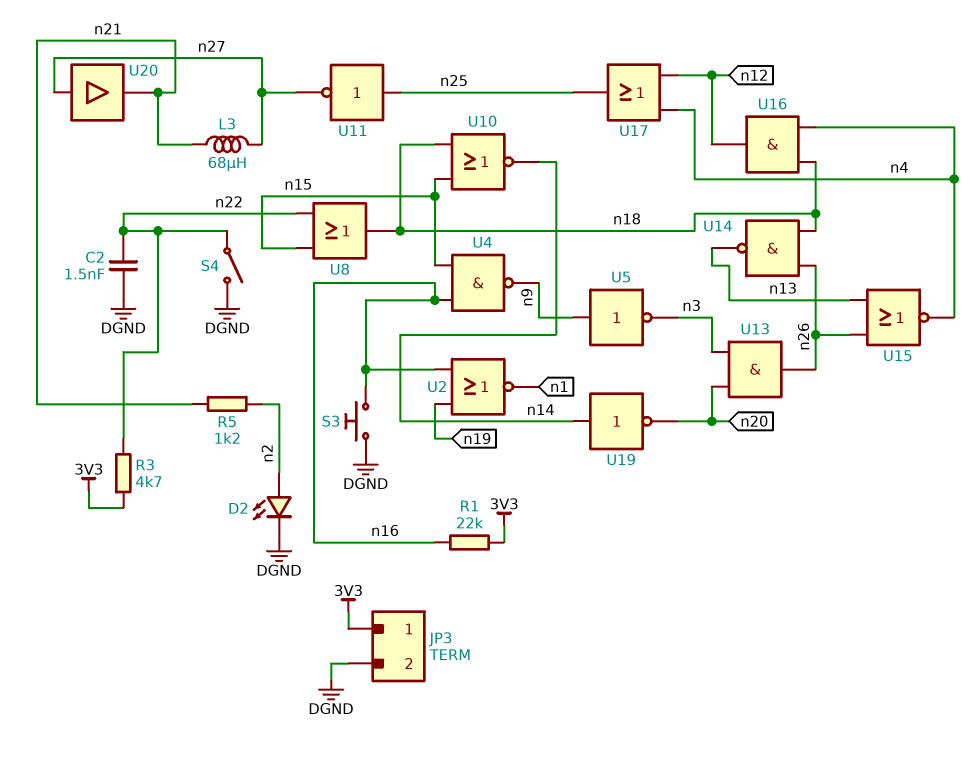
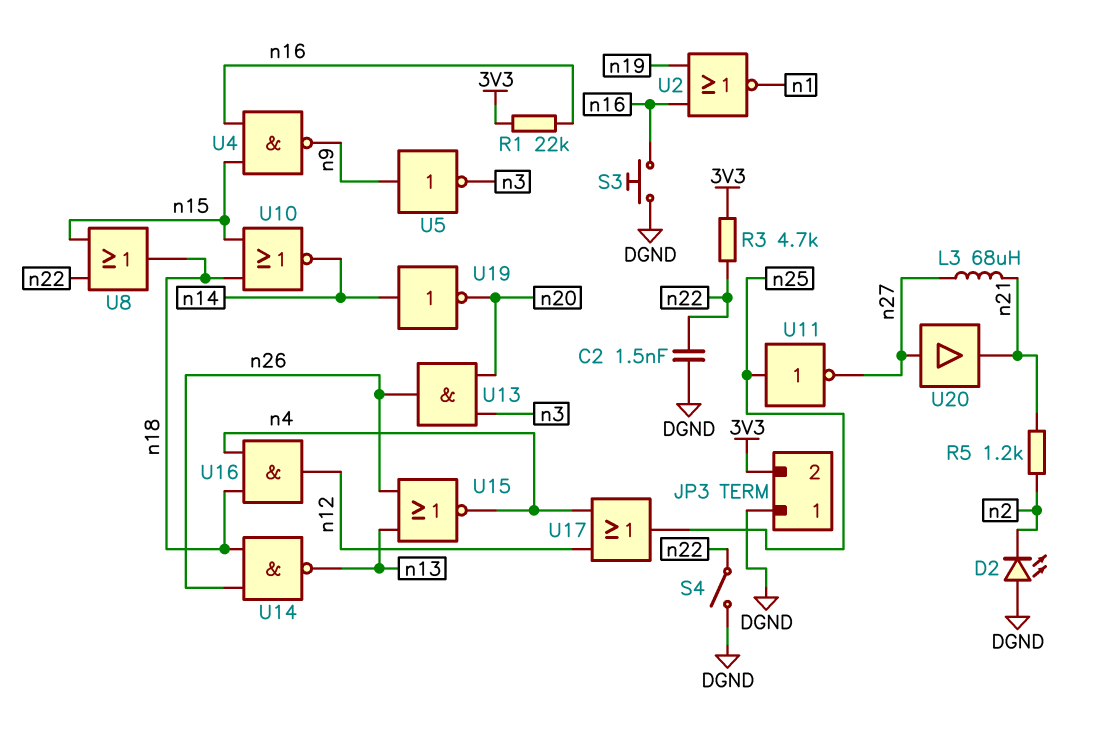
D2: LED (A n2, K DGND) -> LED (A DGND, K n2)
JP3 pin 1: 3V3 -> DGND
JP3 pin 2: DGND -> 3V3

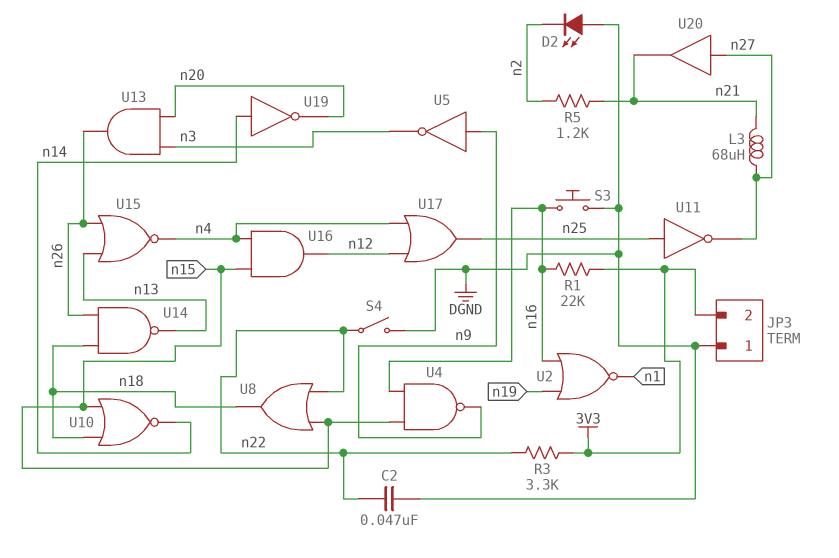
C2: 1.5nF (DGND, n22) -> 47nF (DGND, n22)
R3: 4.7k (3V3, n22) -> 3.3k (3V3, n22)
U16: AND (in n4, in n18, out n12) -> AND (in n4, in n15, out n12)

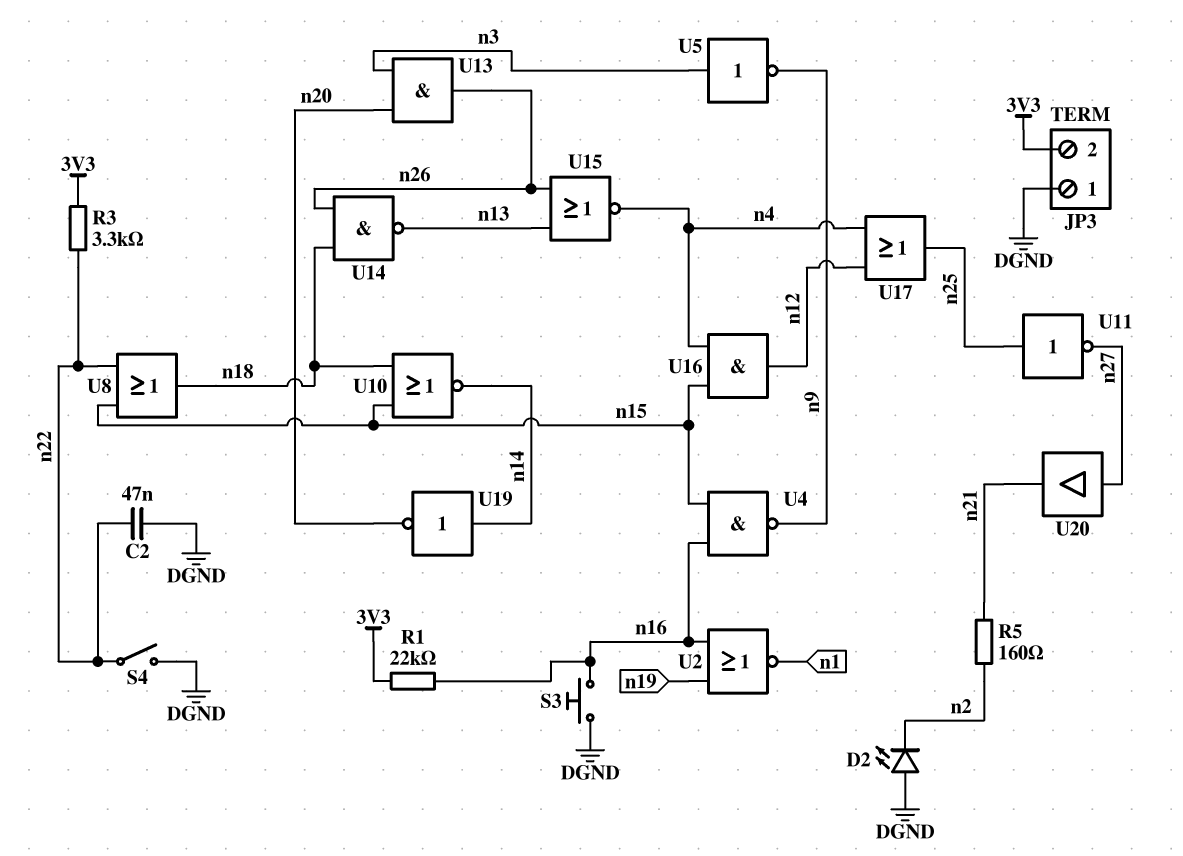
L3: 68uH (n21, n27) -> none
R5: 1.2k (n2, n21) -> 160 (n2, n21)
U5: NOT (in n9, out n3) -> NOT (in n3, out n9)

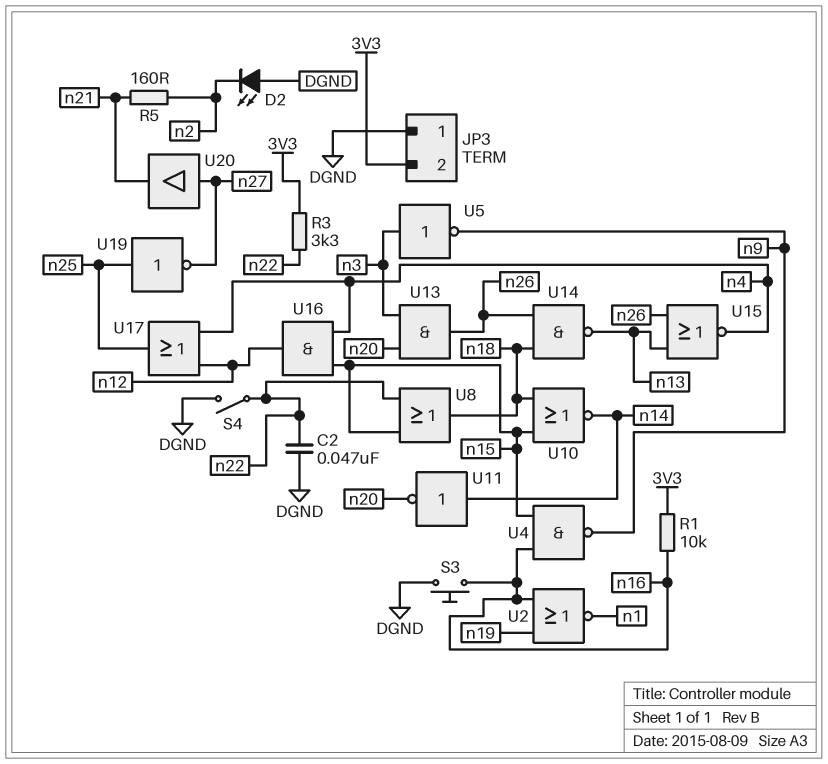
R1: 22k (3V3, n16) -> 10k (3V3, n16)
U11: NOT (in n25, out n27) -> NOT (in n14, out n20)
U19: NOT (in n14, out n20) -> NOT (in n25, out n27)

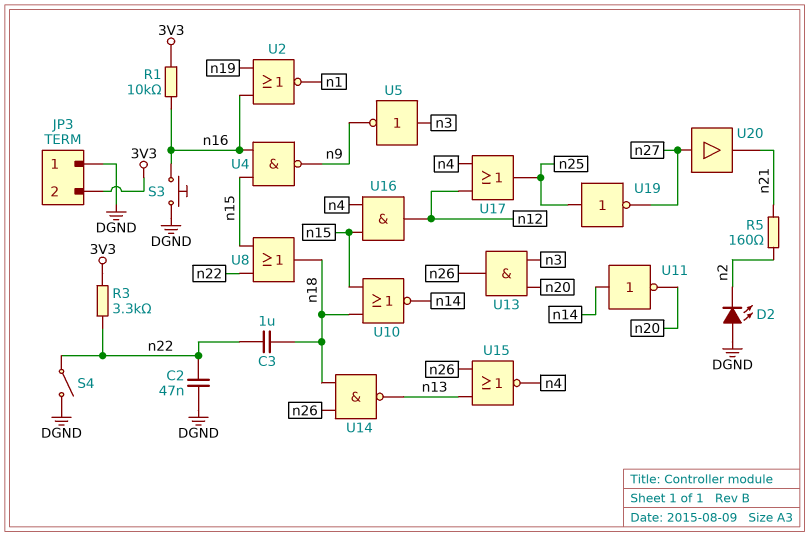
C3: none -> 1uF (n18, n22)

